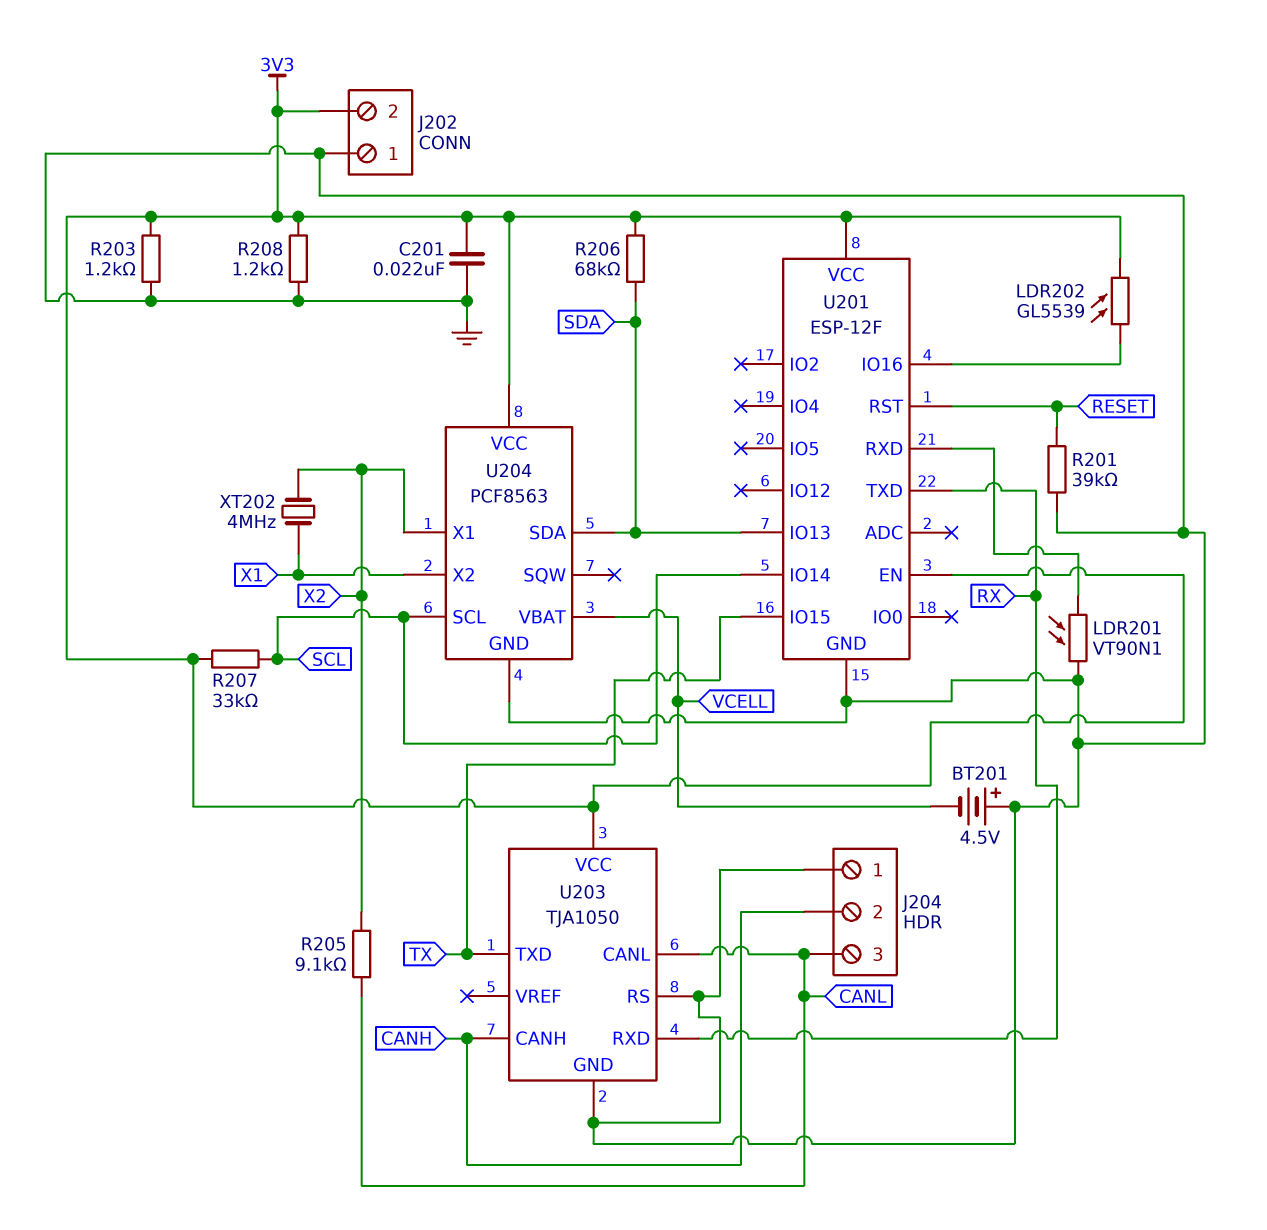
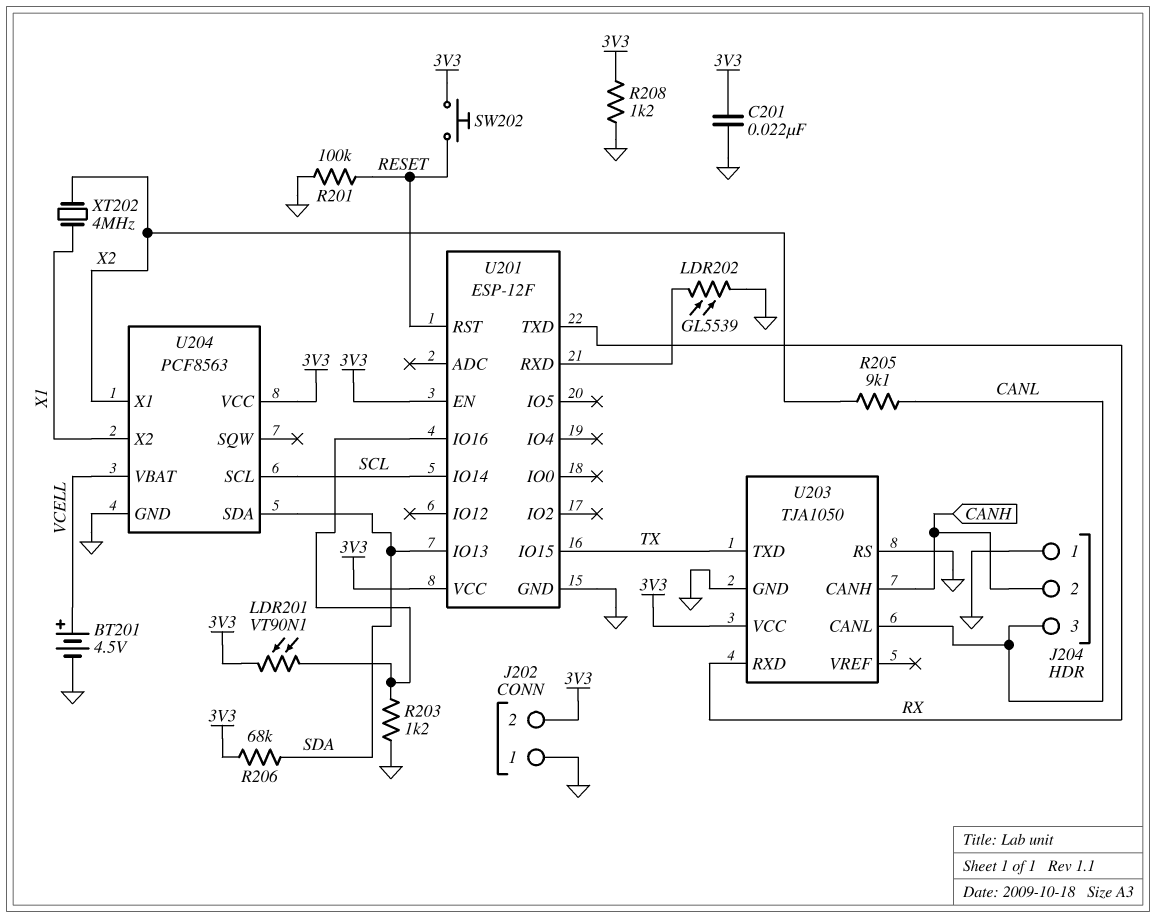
BT201: 4.5V (plus GND, minus VCELL) -> 4.5V (plus VCELL, minus GND)
LDR201: VT90N1 (GND, U201/RXD) -> VT90N1 (3V3, U201/IO16)
LDR202: GL5539 (3V3, U201/IO16) -> GL5539 (GND, U201/RXD)
R201: 39k (GND, RESET) -> 100k (GND, RESET)
R203: 1.2k (3V3, GND) -> 1.2k (GND, U201/IO16)
R207: 33k (3V3, SCL) -> none
SW202: none -> button (3V3, RESET)

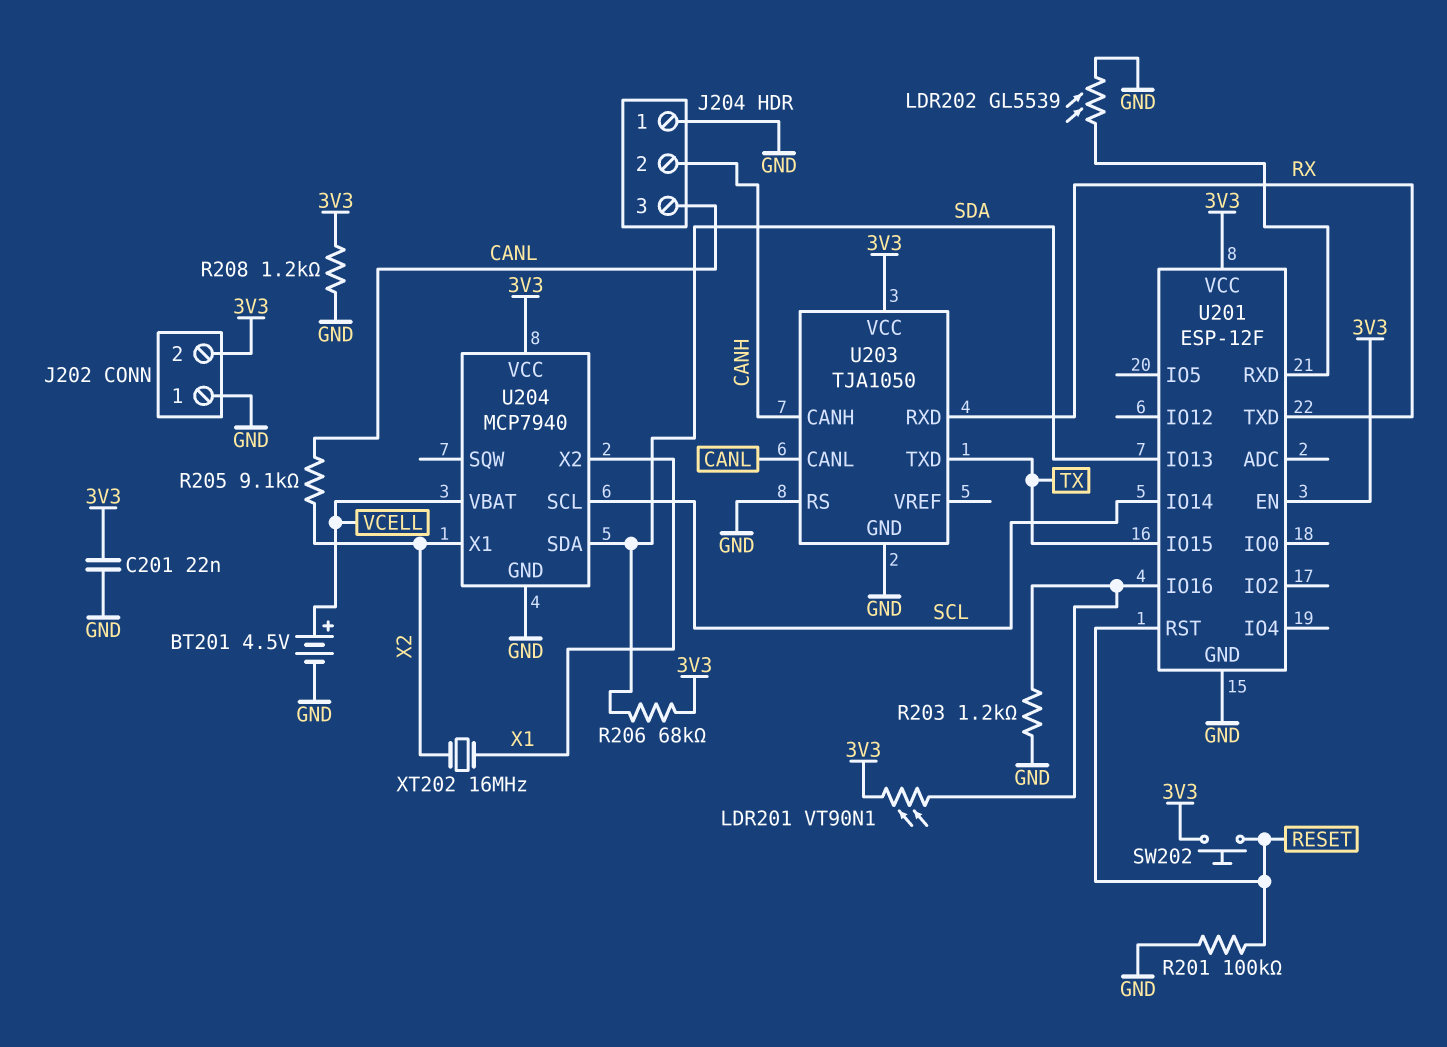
U204: PCF8563 -> MCP7940
XT202: 4MHz (X1, X2) -> 16MHz (X1, X2)

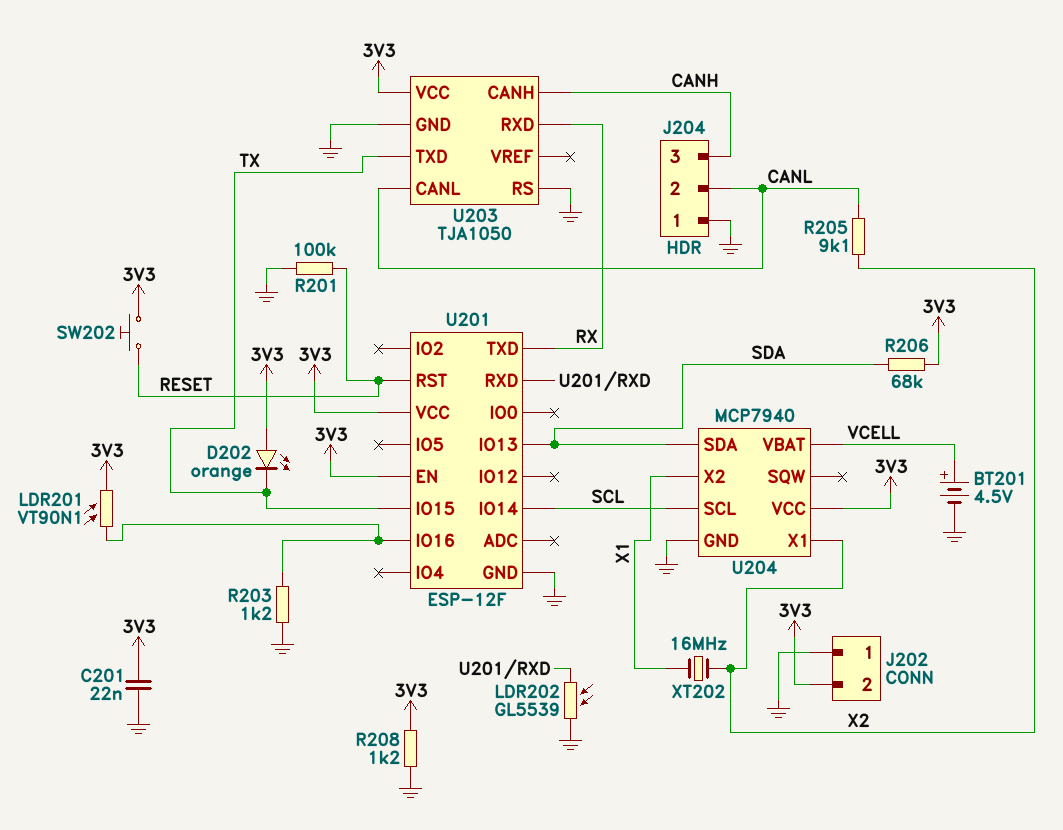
D202: none -> LED orange (A 3V3, K TX)
J204 pin 2: CANH -> CANL
J204 pin 3: CANL -> CANH

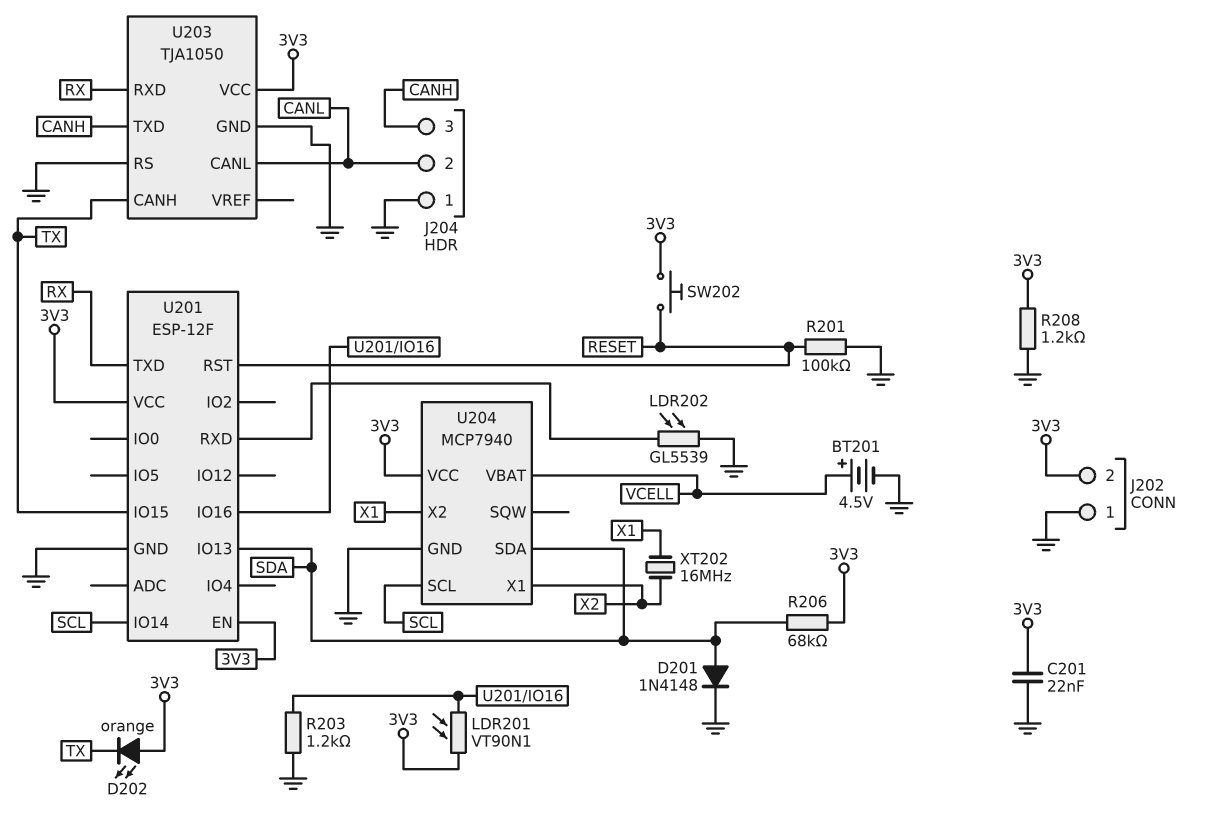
D201: none -> diode 1N4148 (A SDA, K GND)
R205: 9.1k (CANL, X2) -> none
U203 pin CANH: CANH -> TX
U203 pin TXD: TX -> CANH

